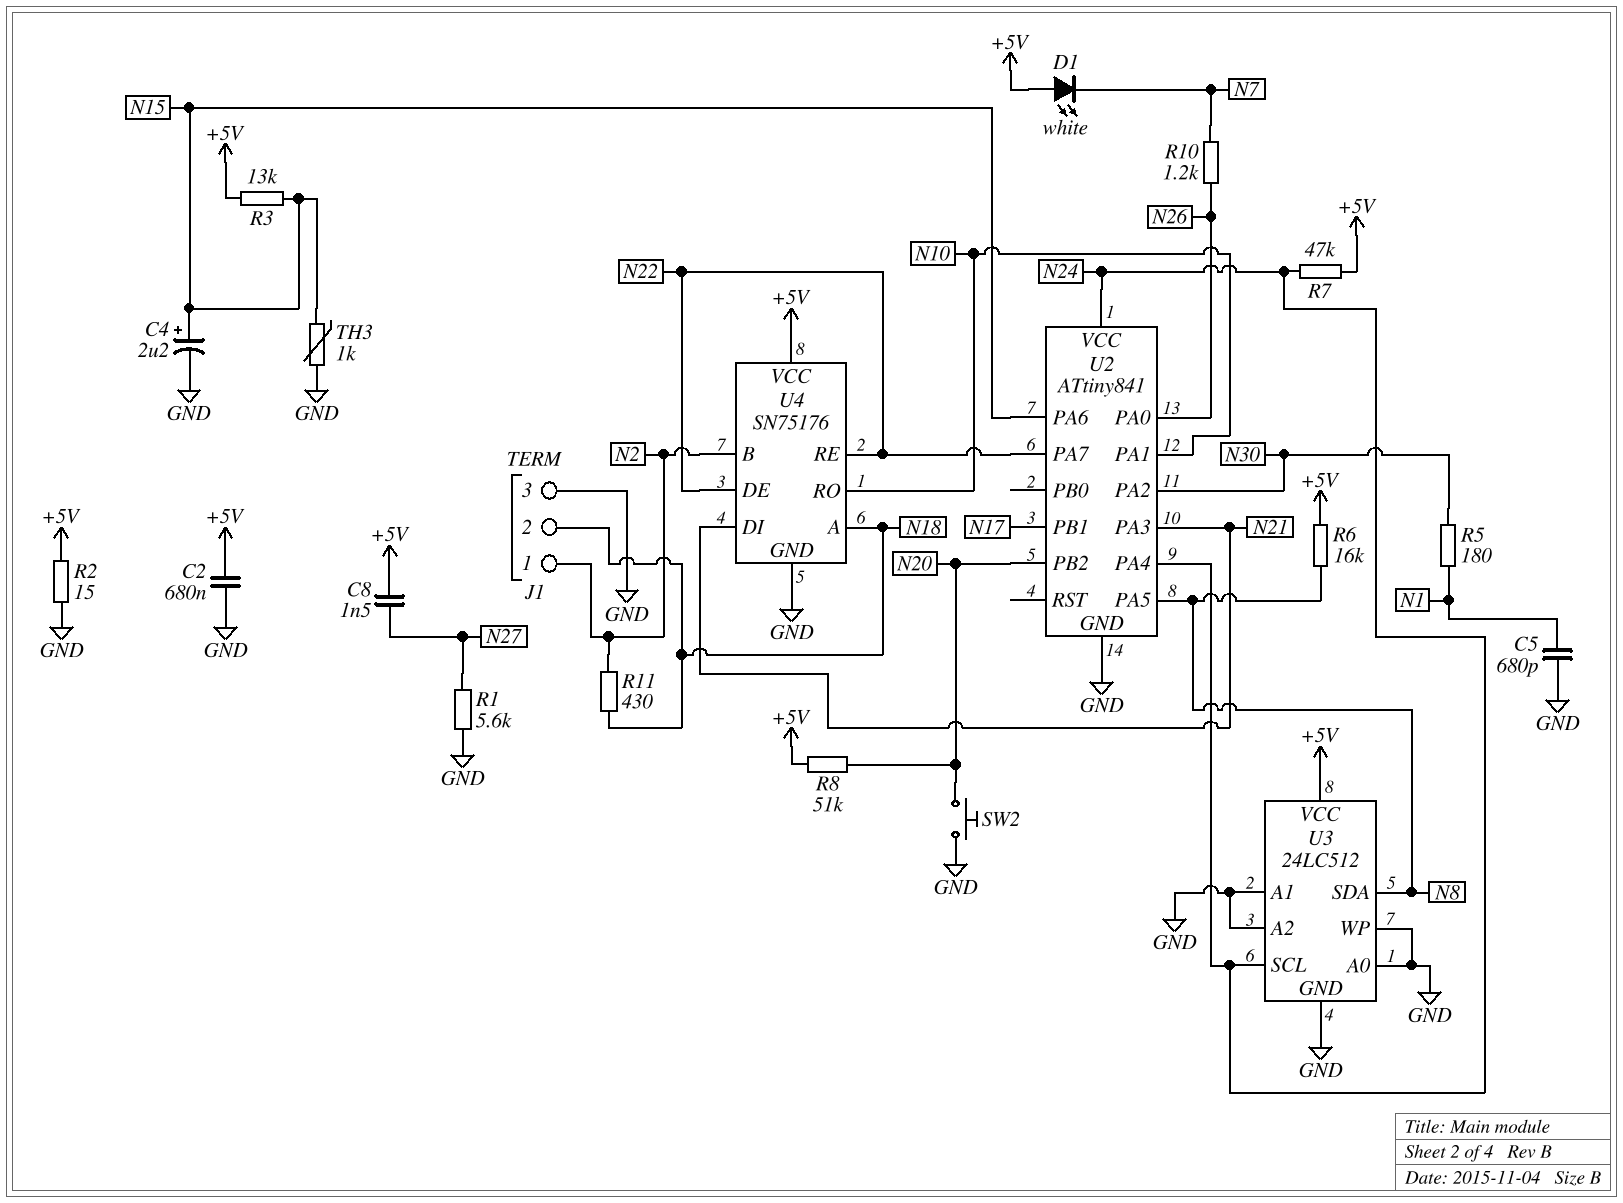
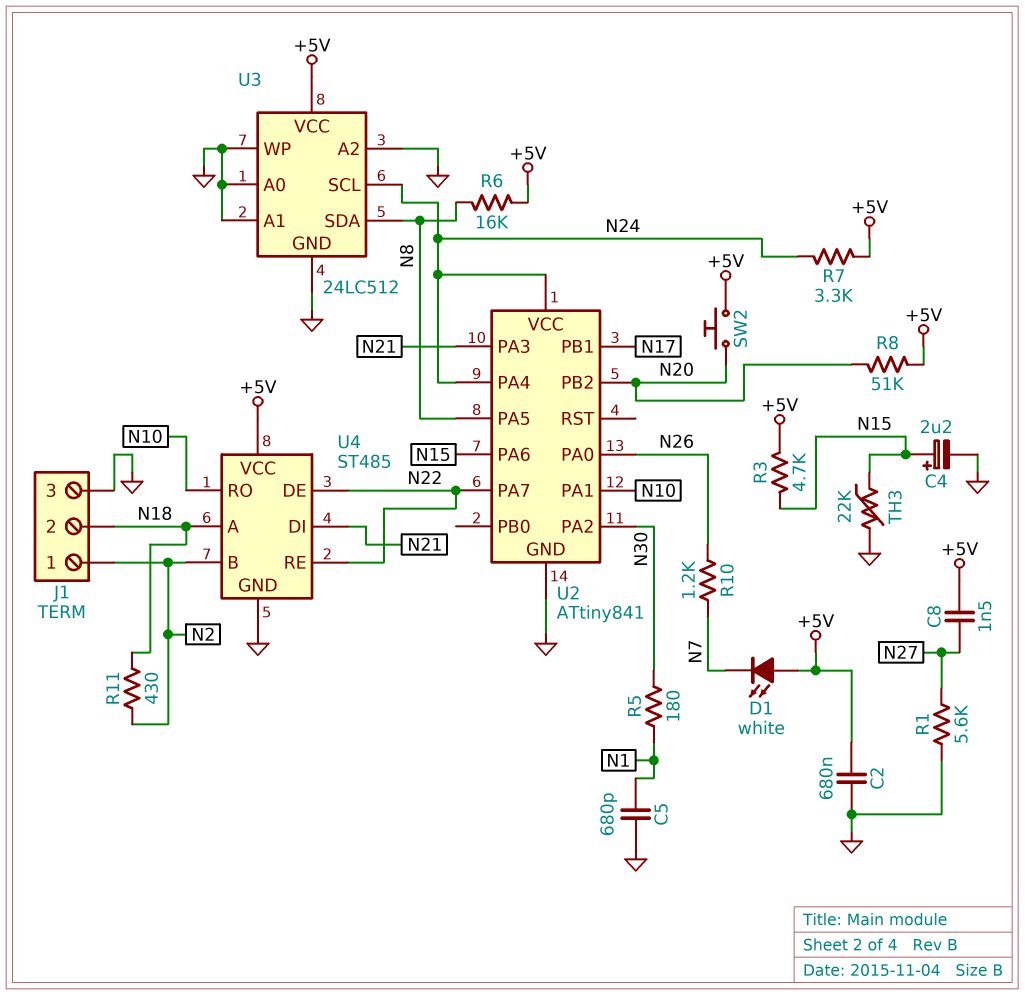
R2: 15 (+5V, GND) -> none
R3: 13k (+5V, N15) -> 4.7k (+5V, N15)
R7: 47k (+5V, N24) -> 3.3k (+5V, N24)
SW2: button (GND, N20) -> button (+5V, N20)
TH3: 1k (GND, N15) -> 22k (GND, N15)
U4: SN75176 -> ST485

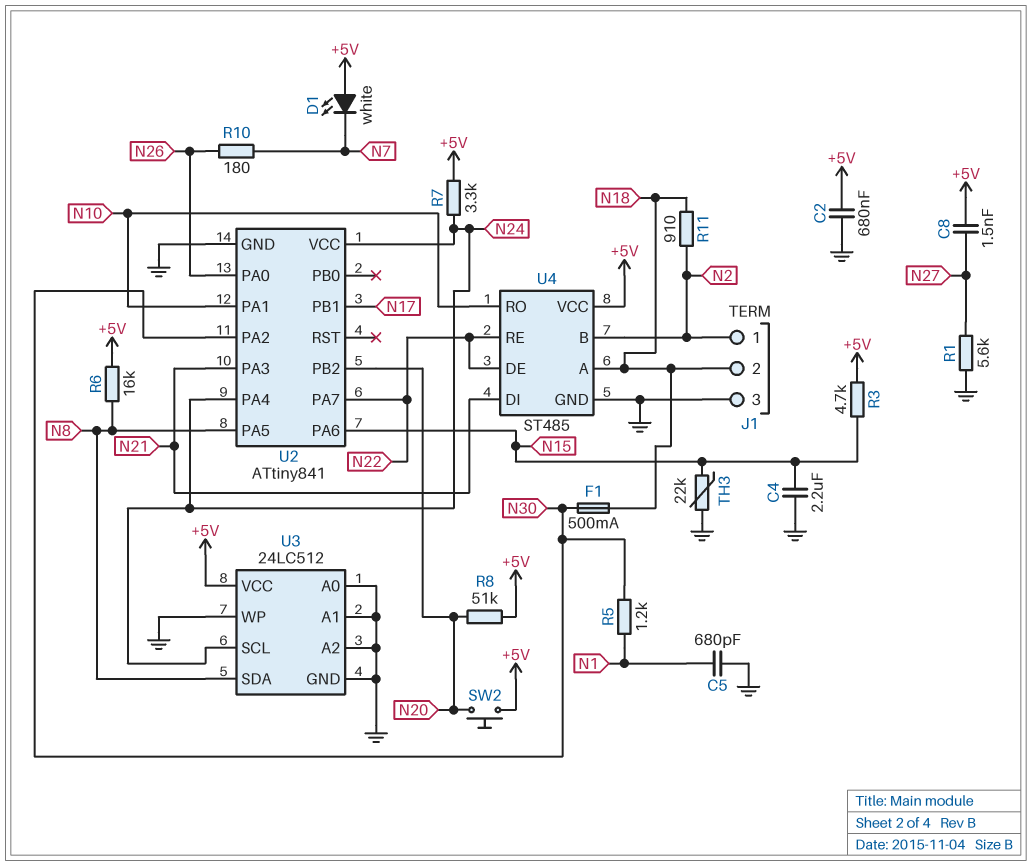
C4: 2.2uF (plus N15, minus GND) -> 2.2uF (GND, N15)
F1: none -> 500mA (N18, N30)
R5: 180 (N1, N30) -> 1.2k (N1, N30)
R10: 1.2k (N7, N26) -> 180 (N7, N26)
R11: 430 (N2, N18) -> 910 (N2, N18)

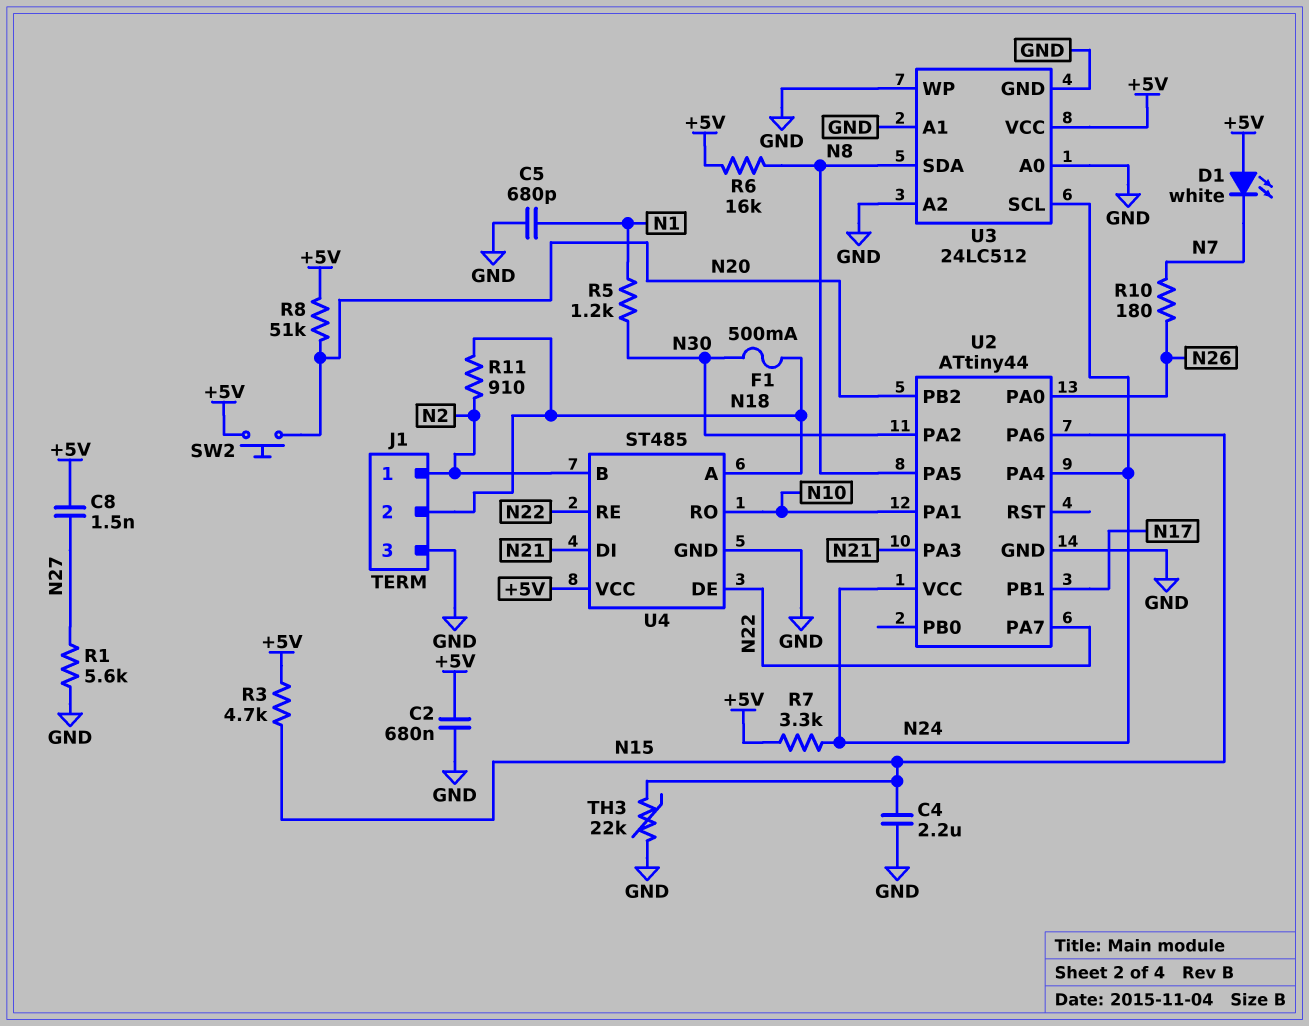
U2: ATtiny841 -> ATtiny44

